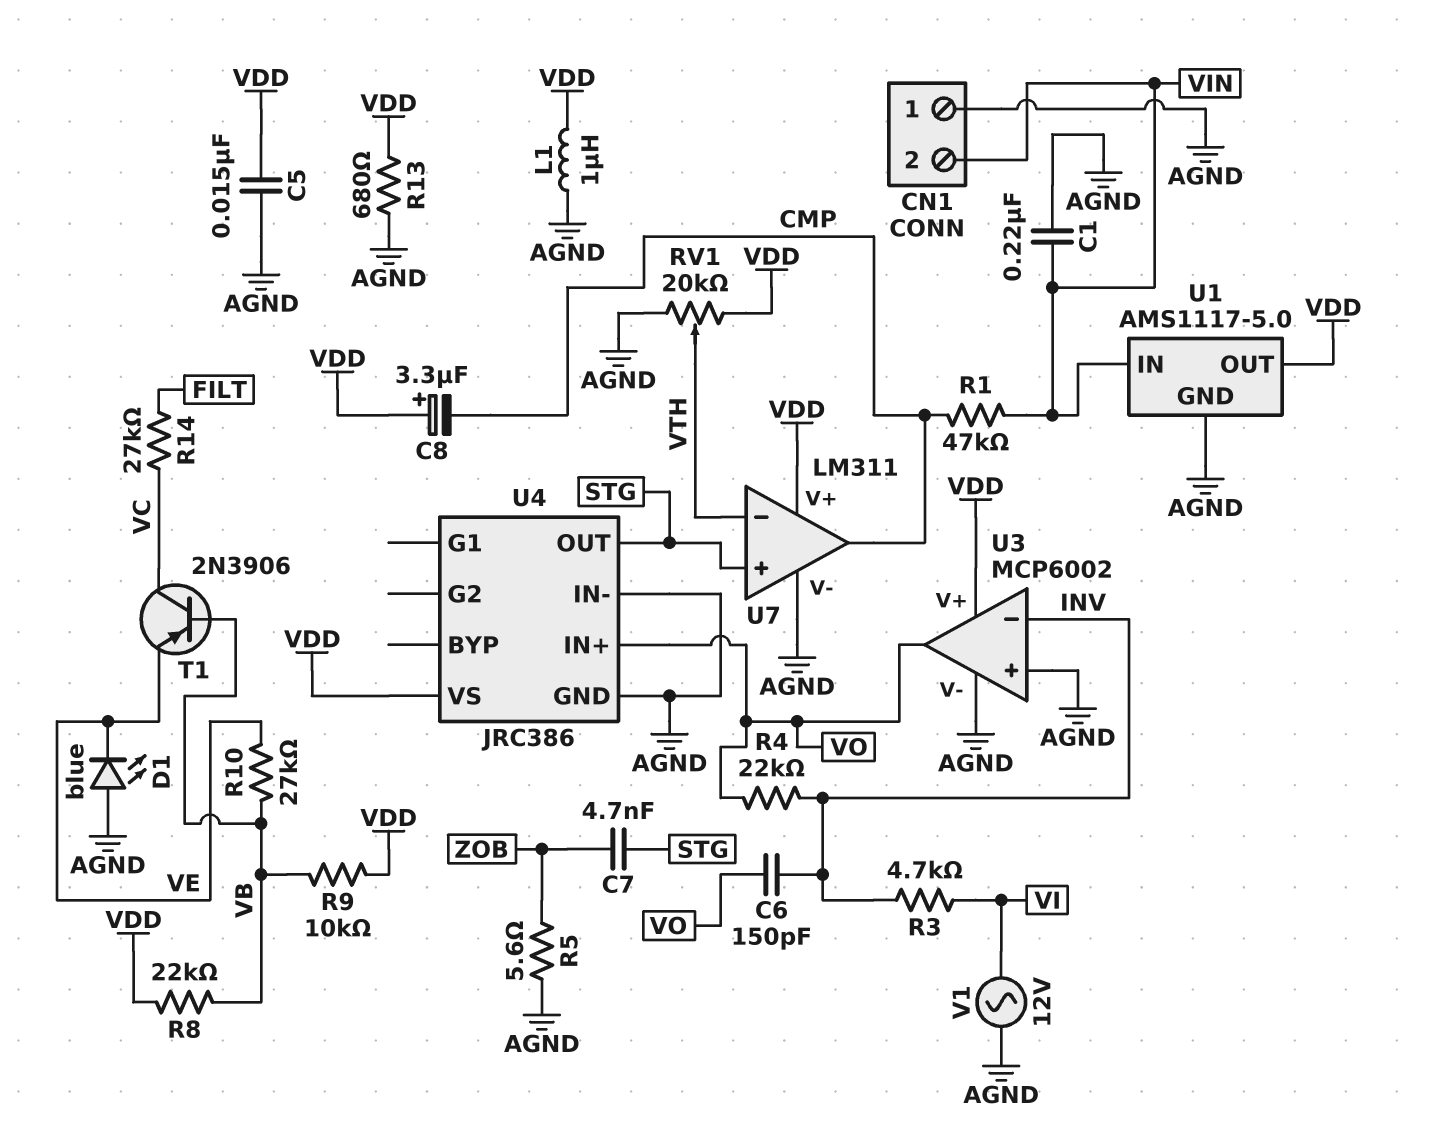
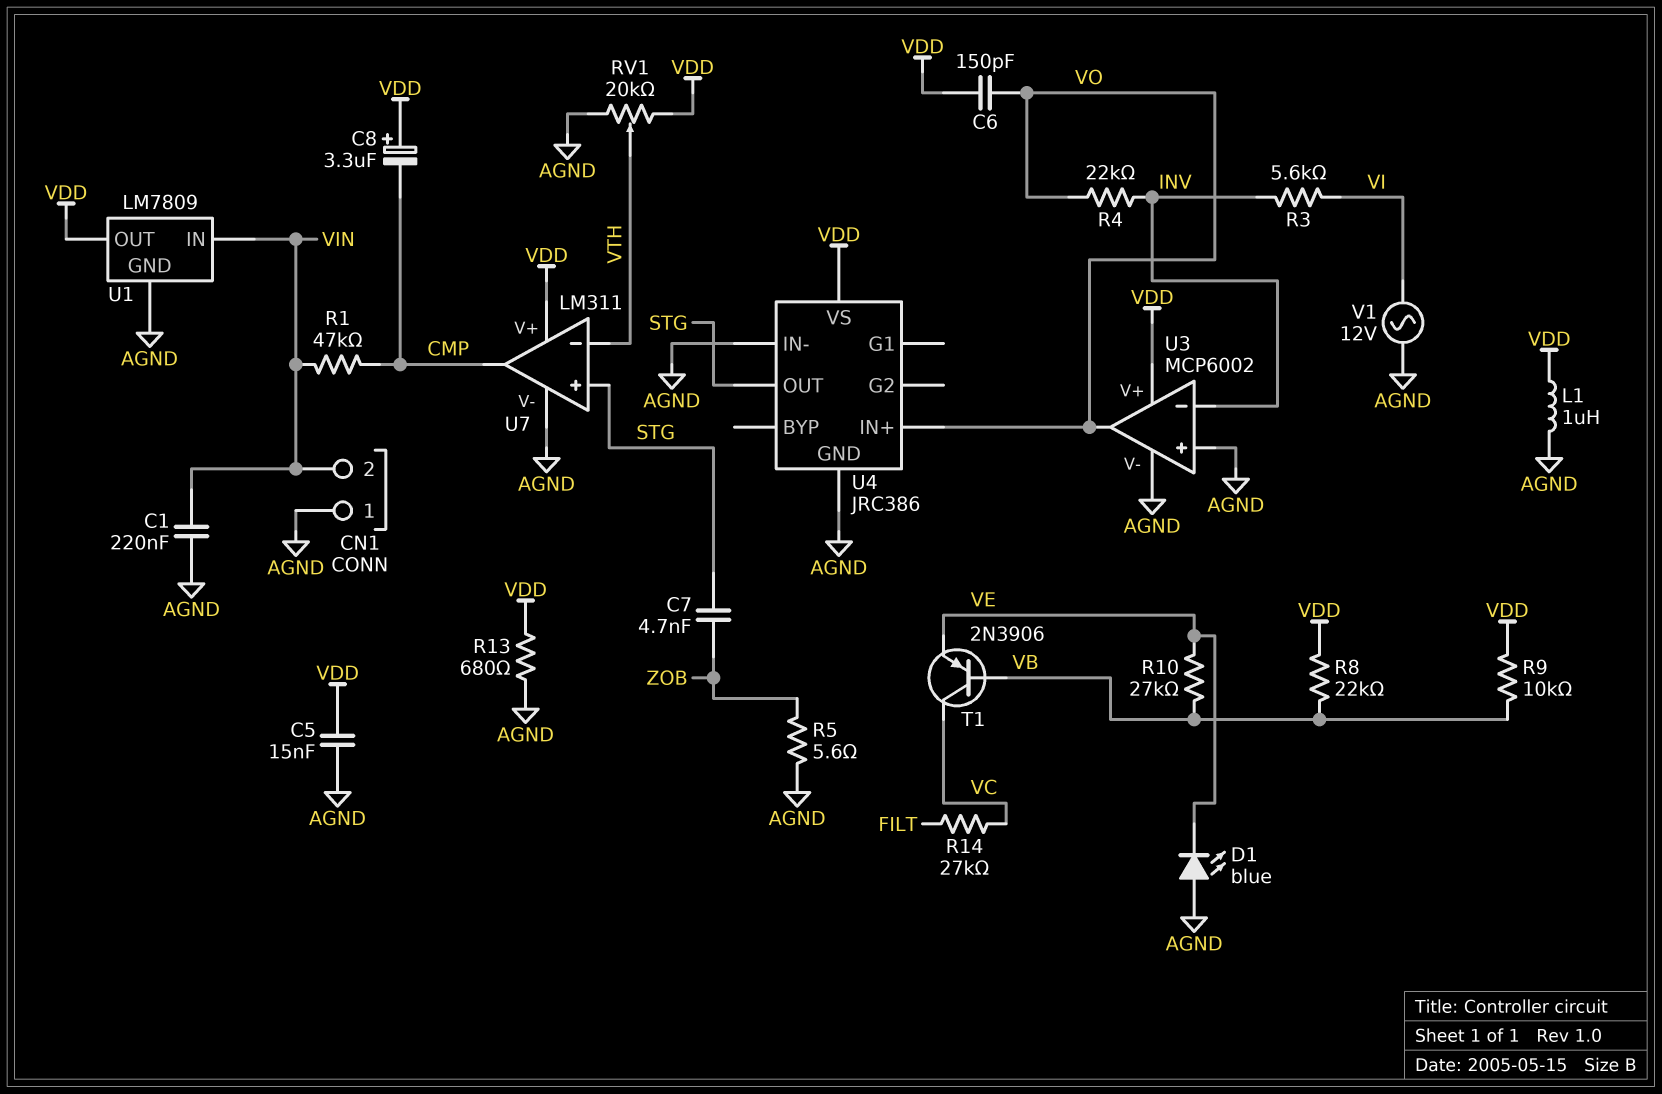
C6: 150pF (INV, VO) -> 150pF (VDD, VO)
R3: 4.7k (INV, VI) -> 5.6k (INV, VI)
U1: AMS1117-5.0 -> LM7809

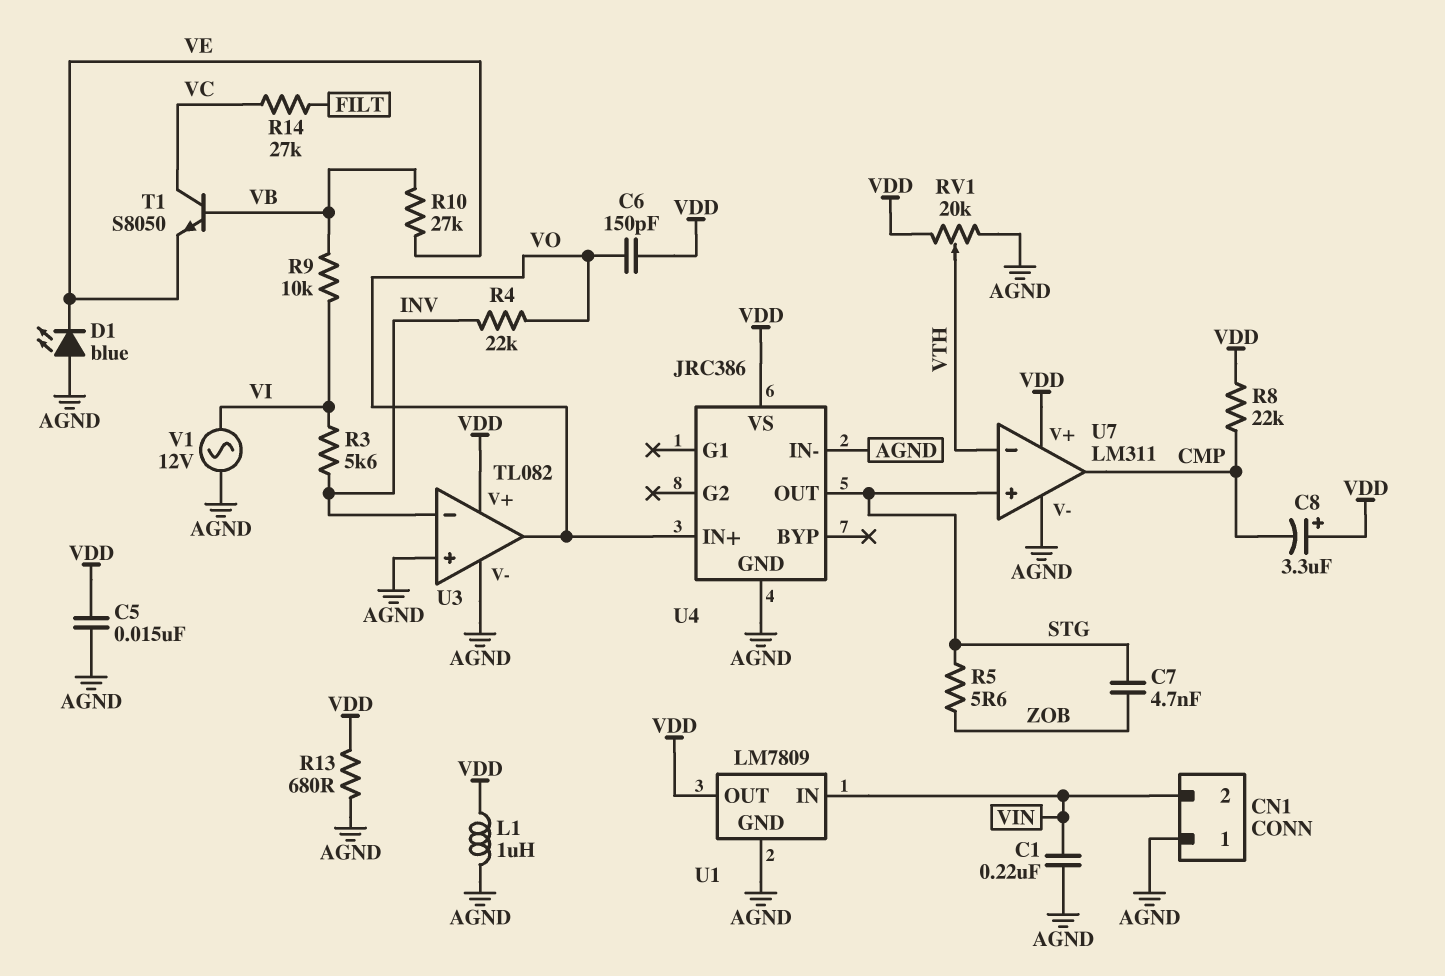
R1: 47k (CMP, VIN) -> none
R5: 5.6 (AGND, ZOB) -> 5.6 (STG, ZOB)
R8: 22k (VB, VDD) -> 22k (CMP, VDD)
R9: 10k (VB, VDD) -> 10k (VB, VI)
T1: PNP 2N3906 (B VB, C VC, E VE) -> NPN S8050 (B VB, C VC, E VE)
U3: MCP6002 -> TL082

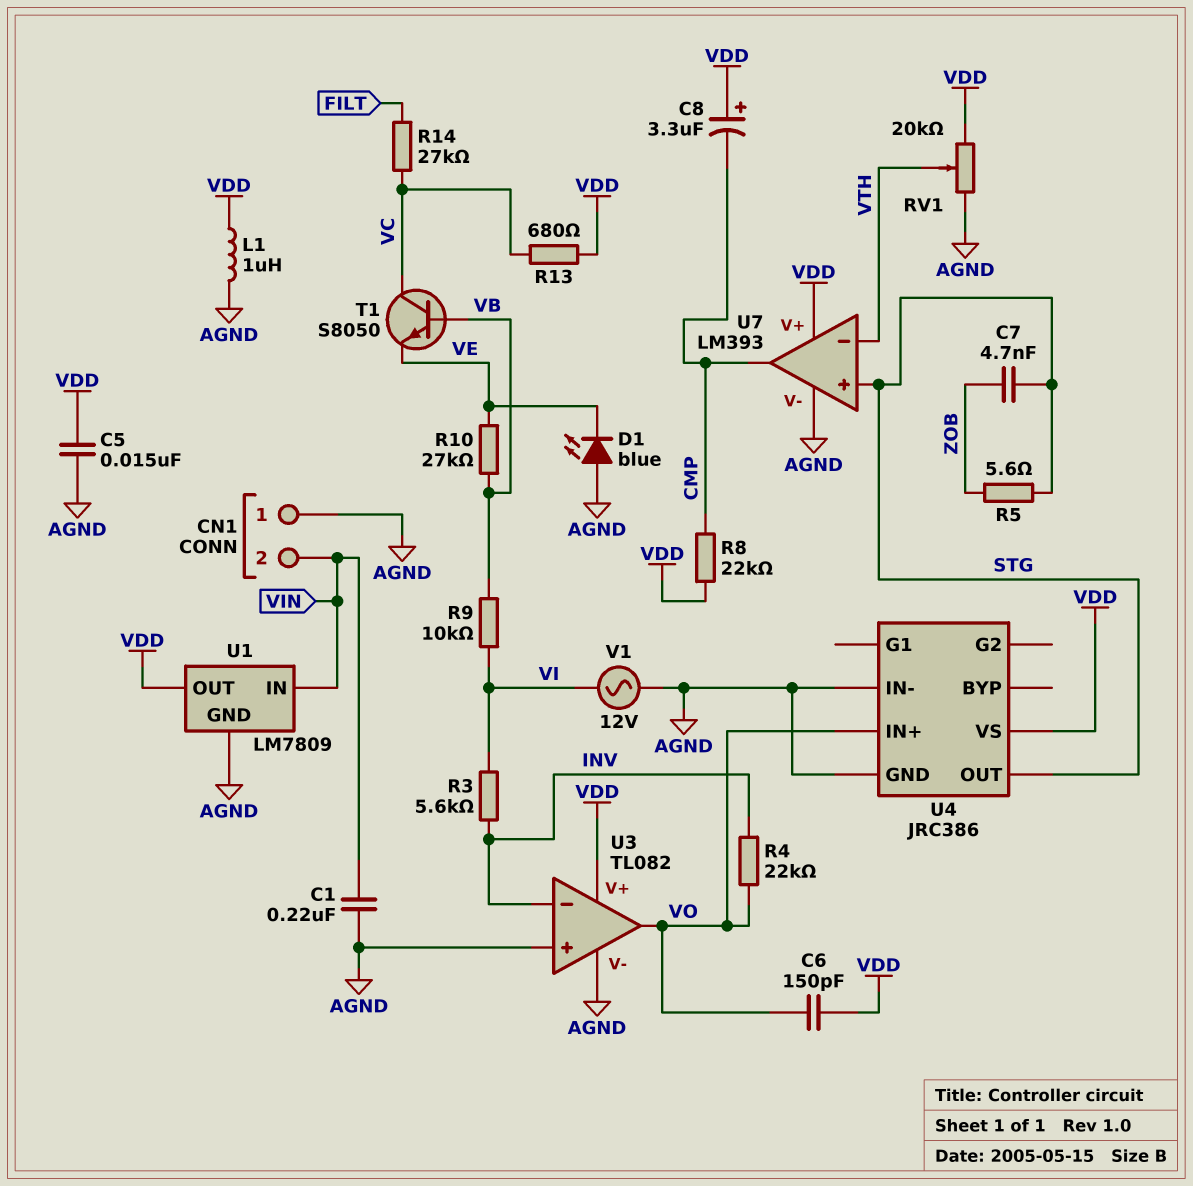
R13: 680 (AGND, VDD) -> 680 (VC, VDD)
U7: LM311 -> LM393

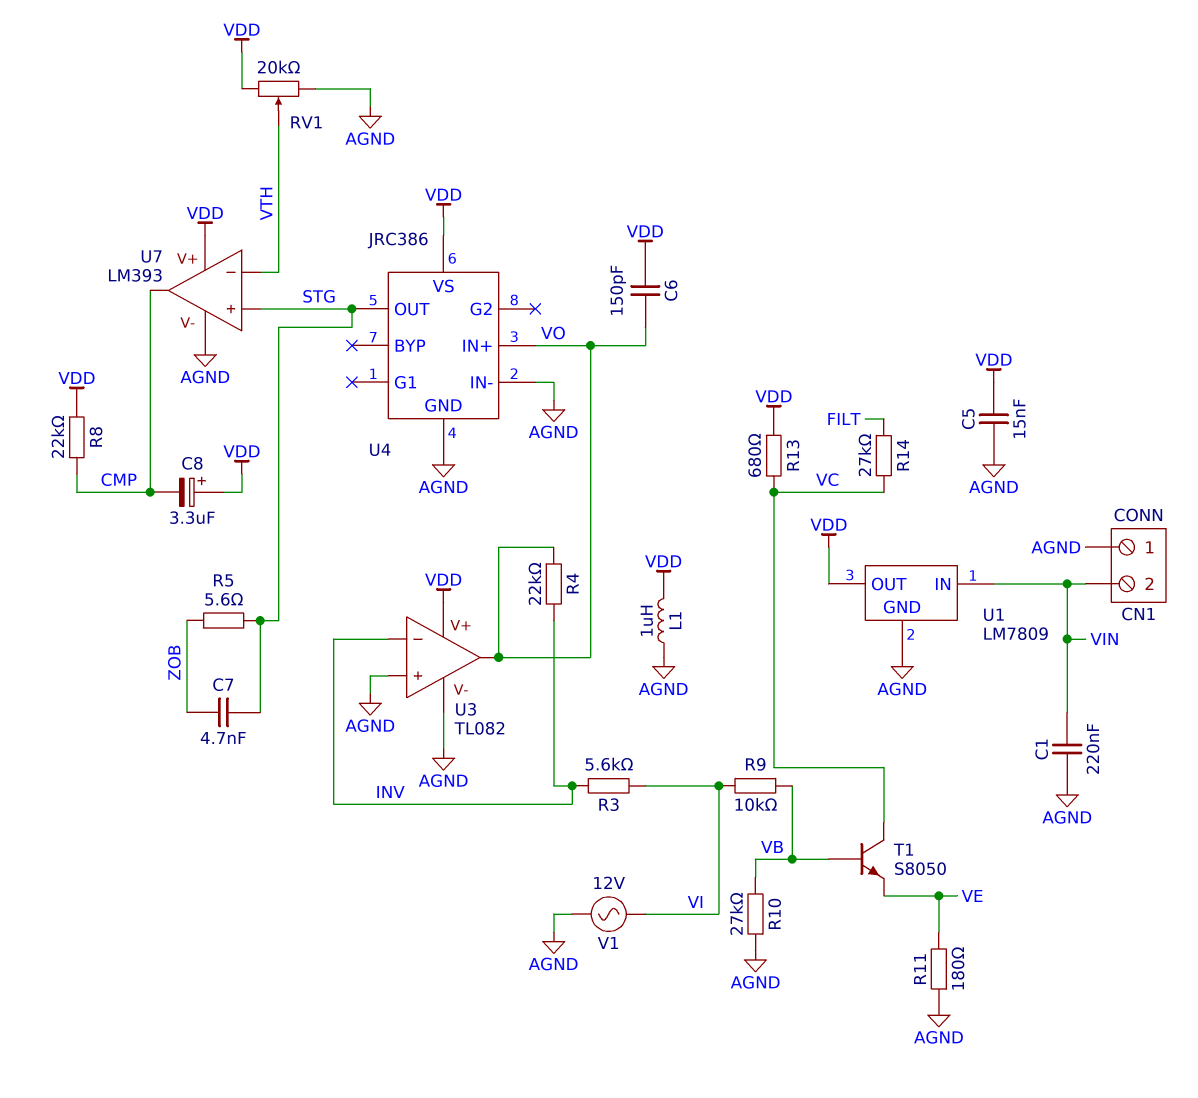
D1: LED blue (A AGND, K VE) -> none
R10: 27k (VB, VE) -> 27k (AGND, VB)
R11: none -> 180 (AGND, VE)

